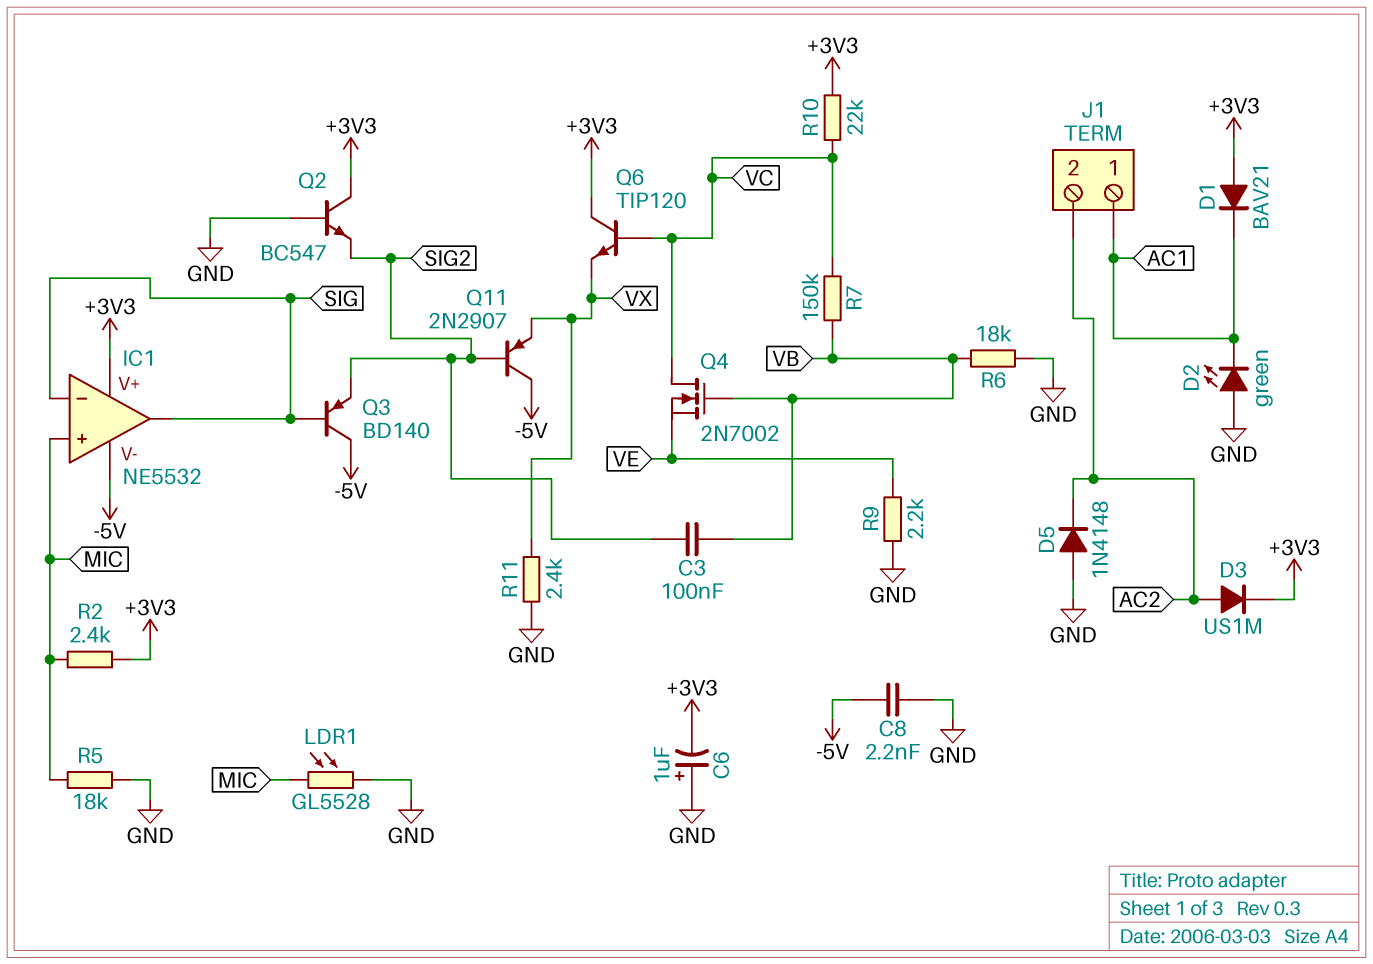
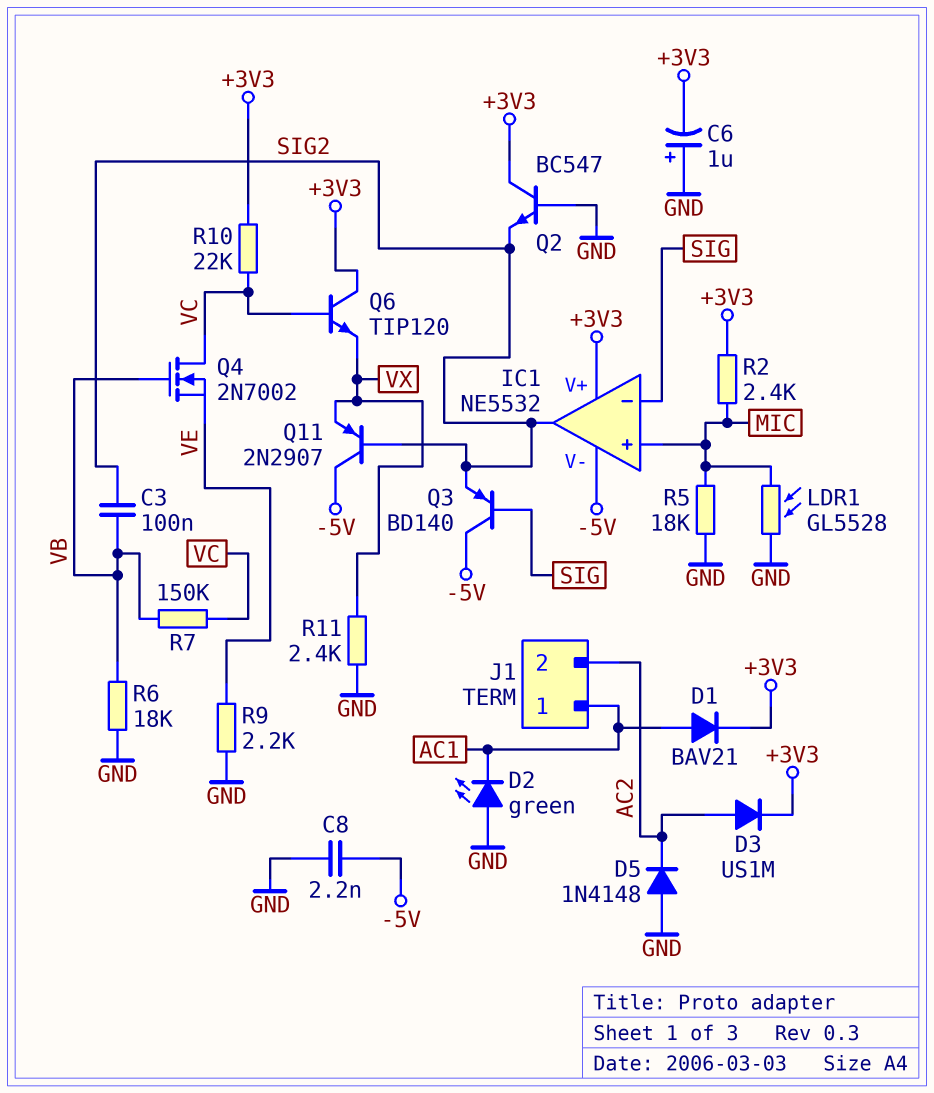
D1: diode BAV21 (A +3V3, K AC1) -> diode BAV21 (A AC1, K +3V3)
IC1 pin out: SIG -> SIG2

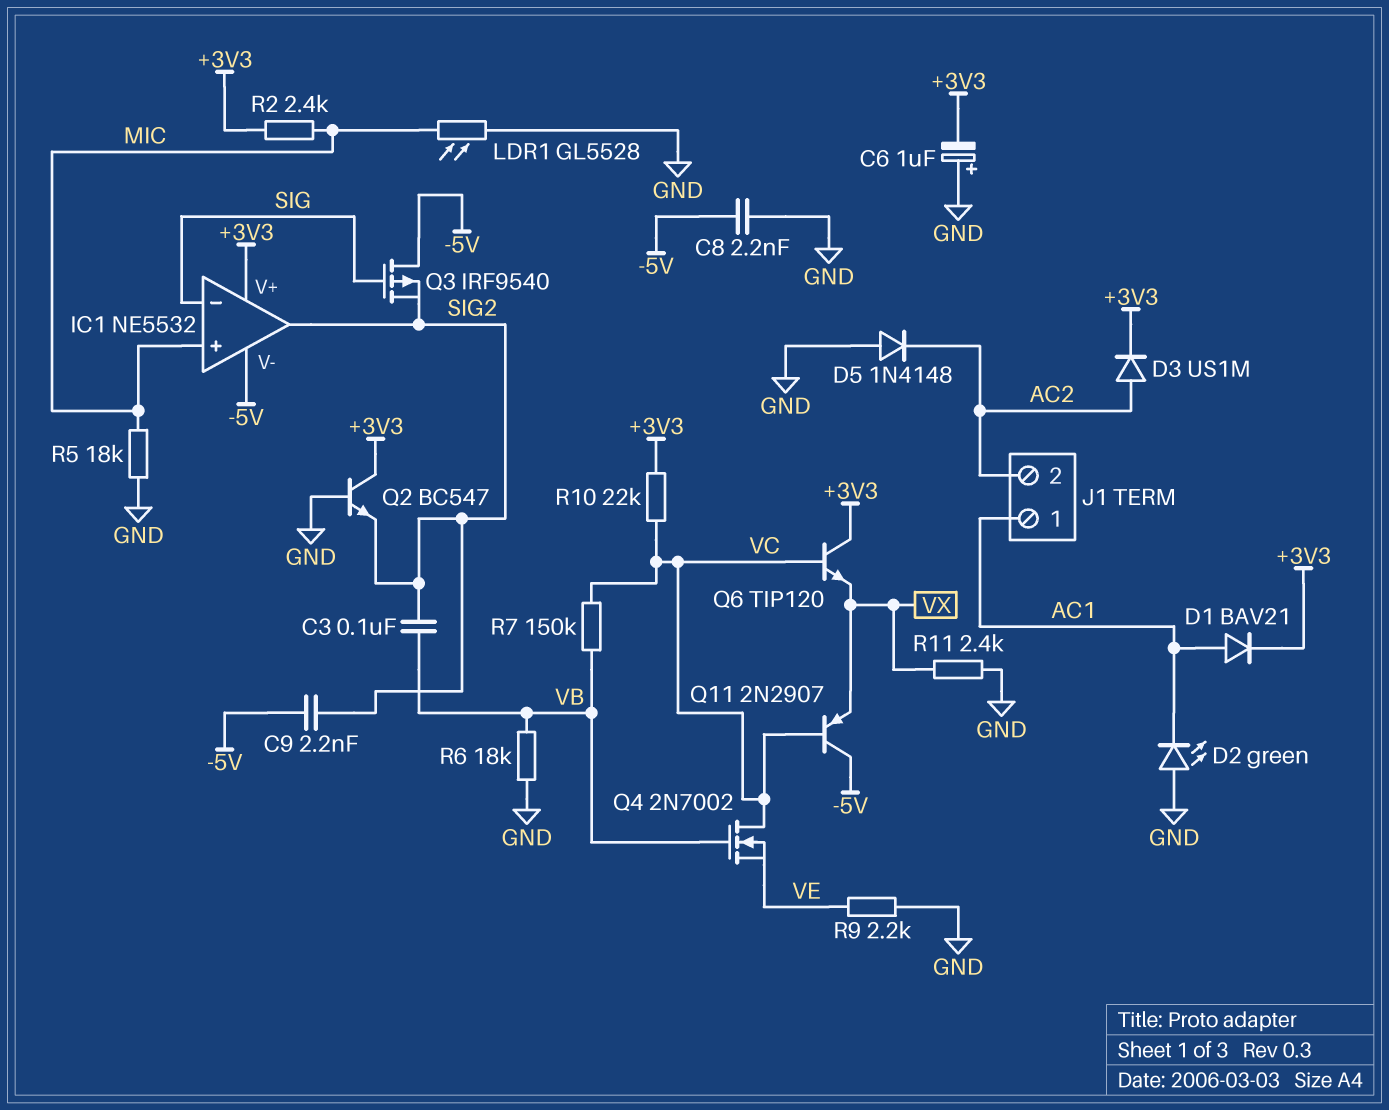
C9: none -> 2.2nF (-5V, SIG2)
Q3: PNP BD140 (B SIG, C -5V, E SIG2) -> PMOS IRF9540 (G SIG, D -5V, S SIG2)
Q11: PNP 2N2907 (B SIG2, C -5V, E VX) -> PNP 2N2907 (B VC, C -5V, E VX)

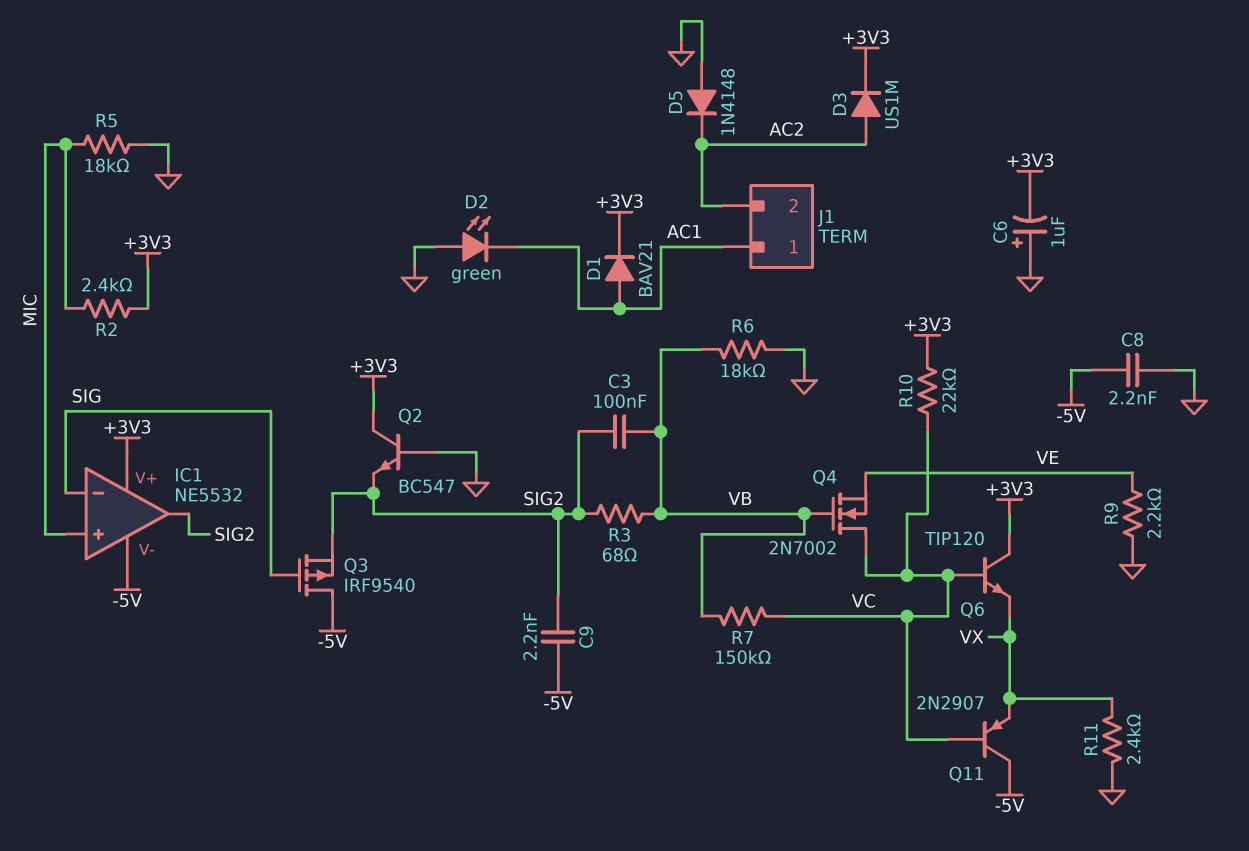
LDR1: GL5528 (GND, MIC) -> none
R3: none -> 68 (SIG2, VB)

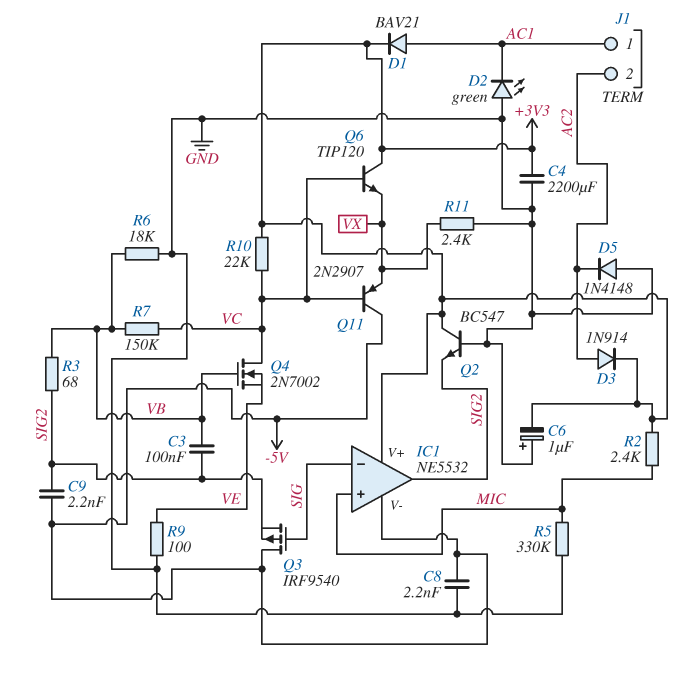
C4: none -> 2200uF (+3V3, GND)
D3: diode US1M (A AC2, K +3V3) -> diode 1N914 (A AC2, K +3V3)
R5: 18k (GND, MIC) -> 330k (GND, MIC)
R9: 2.2k (GND, VE) -> 100 (GND, VE)

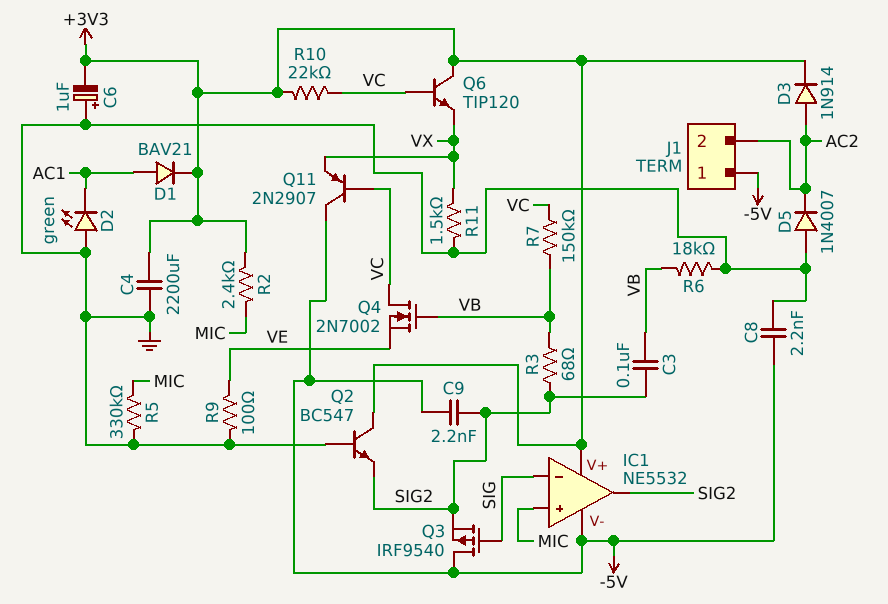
D5: diode 1N4148 (A GND, K AC2) -> diode 1N4007 (A GND, K AC2)
J1 pin 1: AC1 -> -5V
R11: 2.4k (GND, VX) -> 1.5k (GND, VX)

